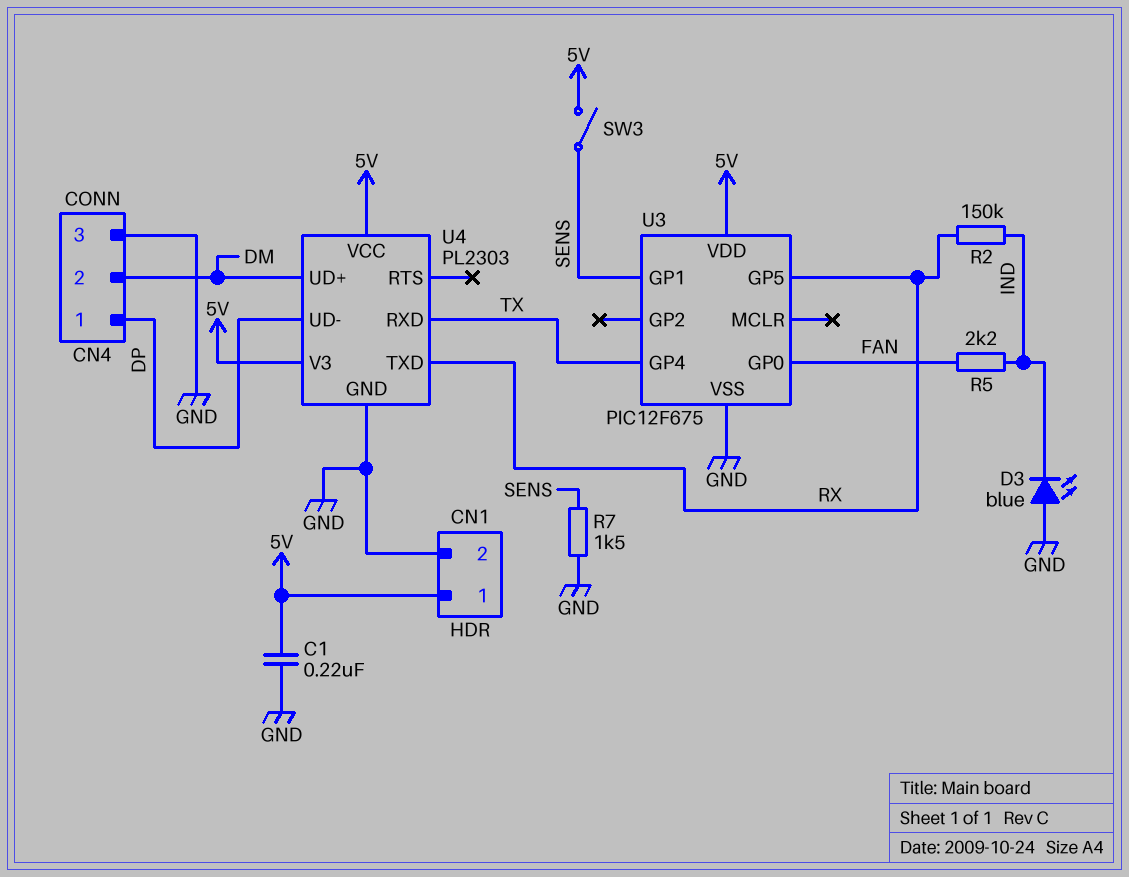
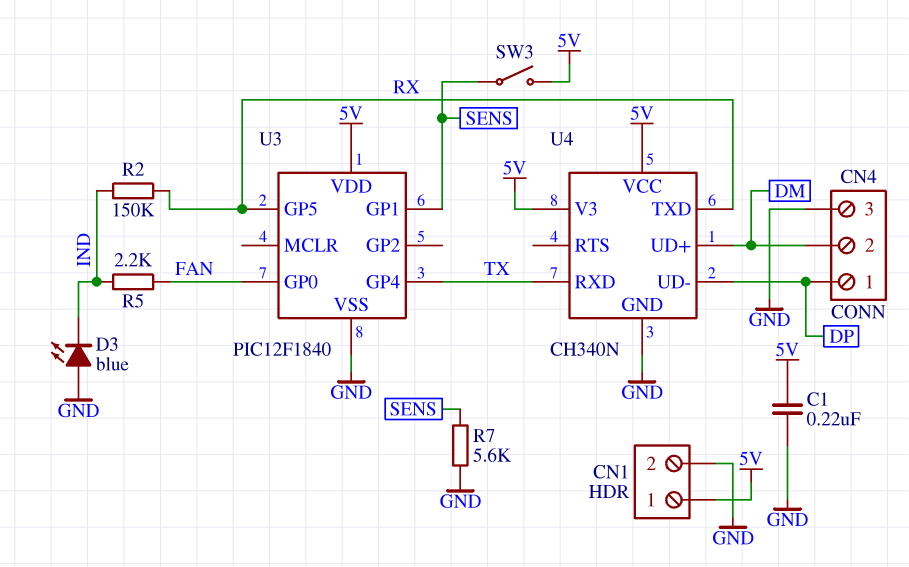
R7: 1.5k (GND, SENS) -> 5.6k (GND, SENS)
U3: PIC12F675 -> PIC12F1840
U4: PL2303 -> CH340N

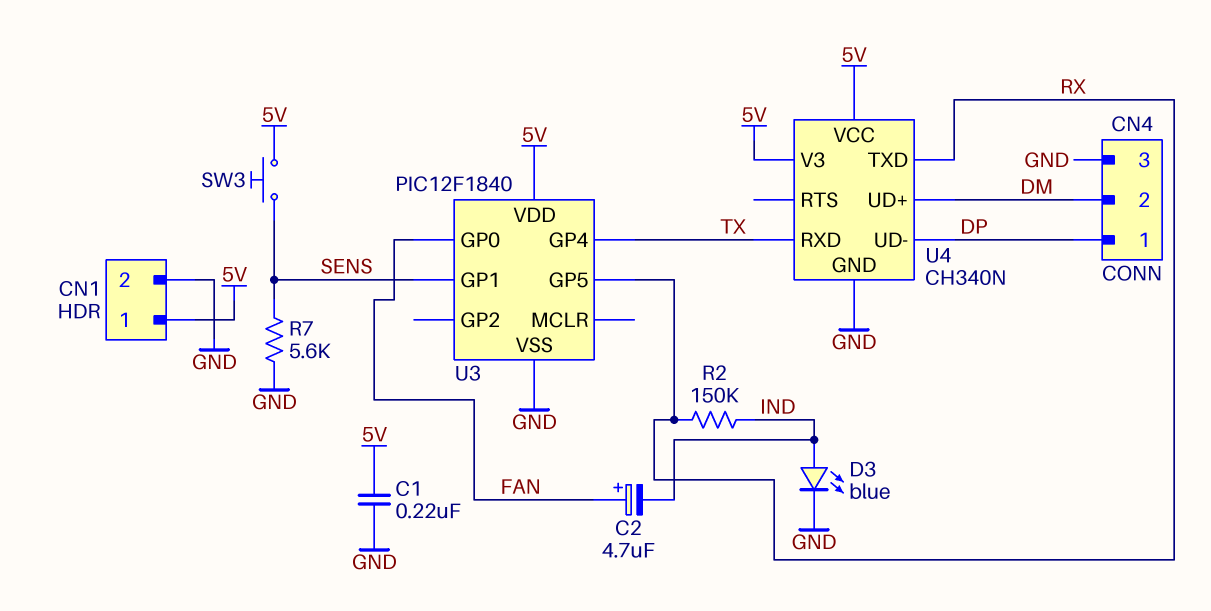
C2: none -> 4.7uF (plus FAN, minus IND)
D3: LED blue (A GND, K IND) -> LED blue (A IND, K GND)
R5: 2.2k (FAN, IND) -> none
SW3: switch (5V, SENS) -> button (5V, SENS)

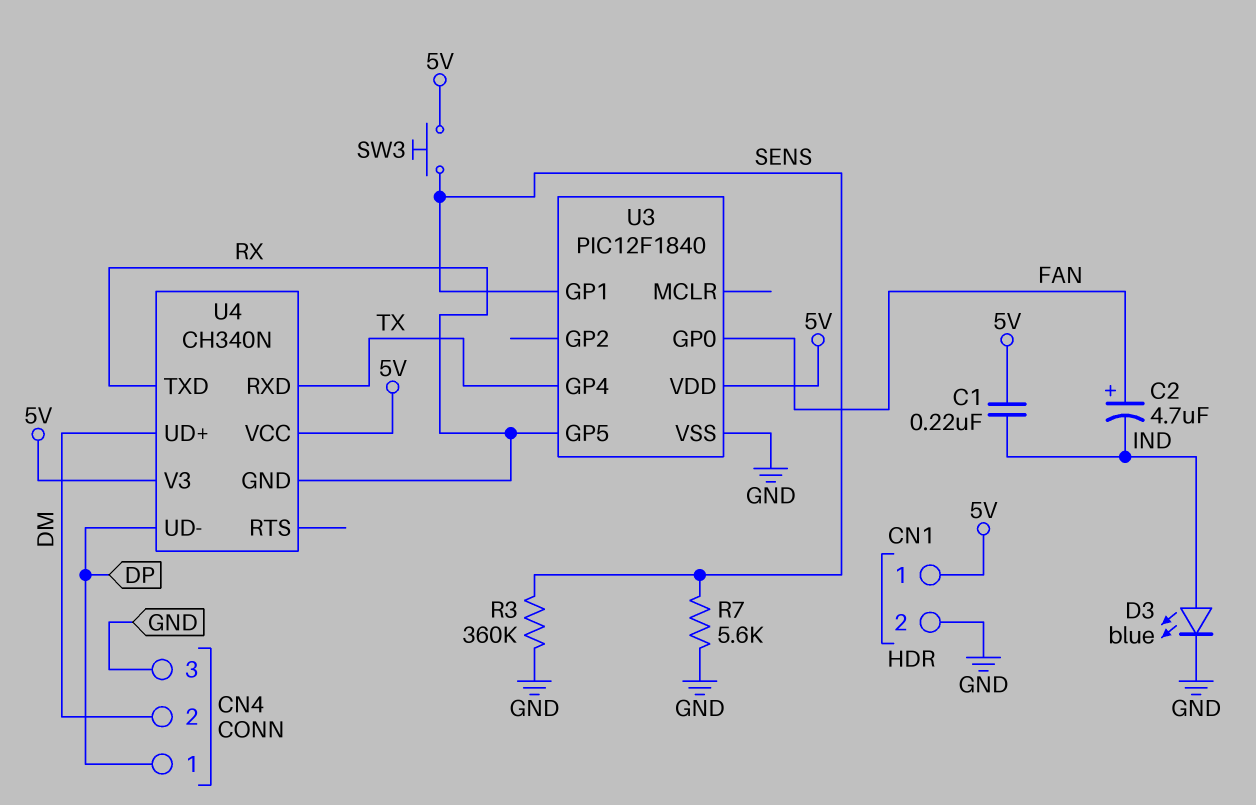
C1: 220nF (5V, GND) -> 220nF (5V, IND)
R2: 150k (IND, RX) -> none
R3: none -> 360k (GND, SENS)
U4 pin GND: GND -> RX

